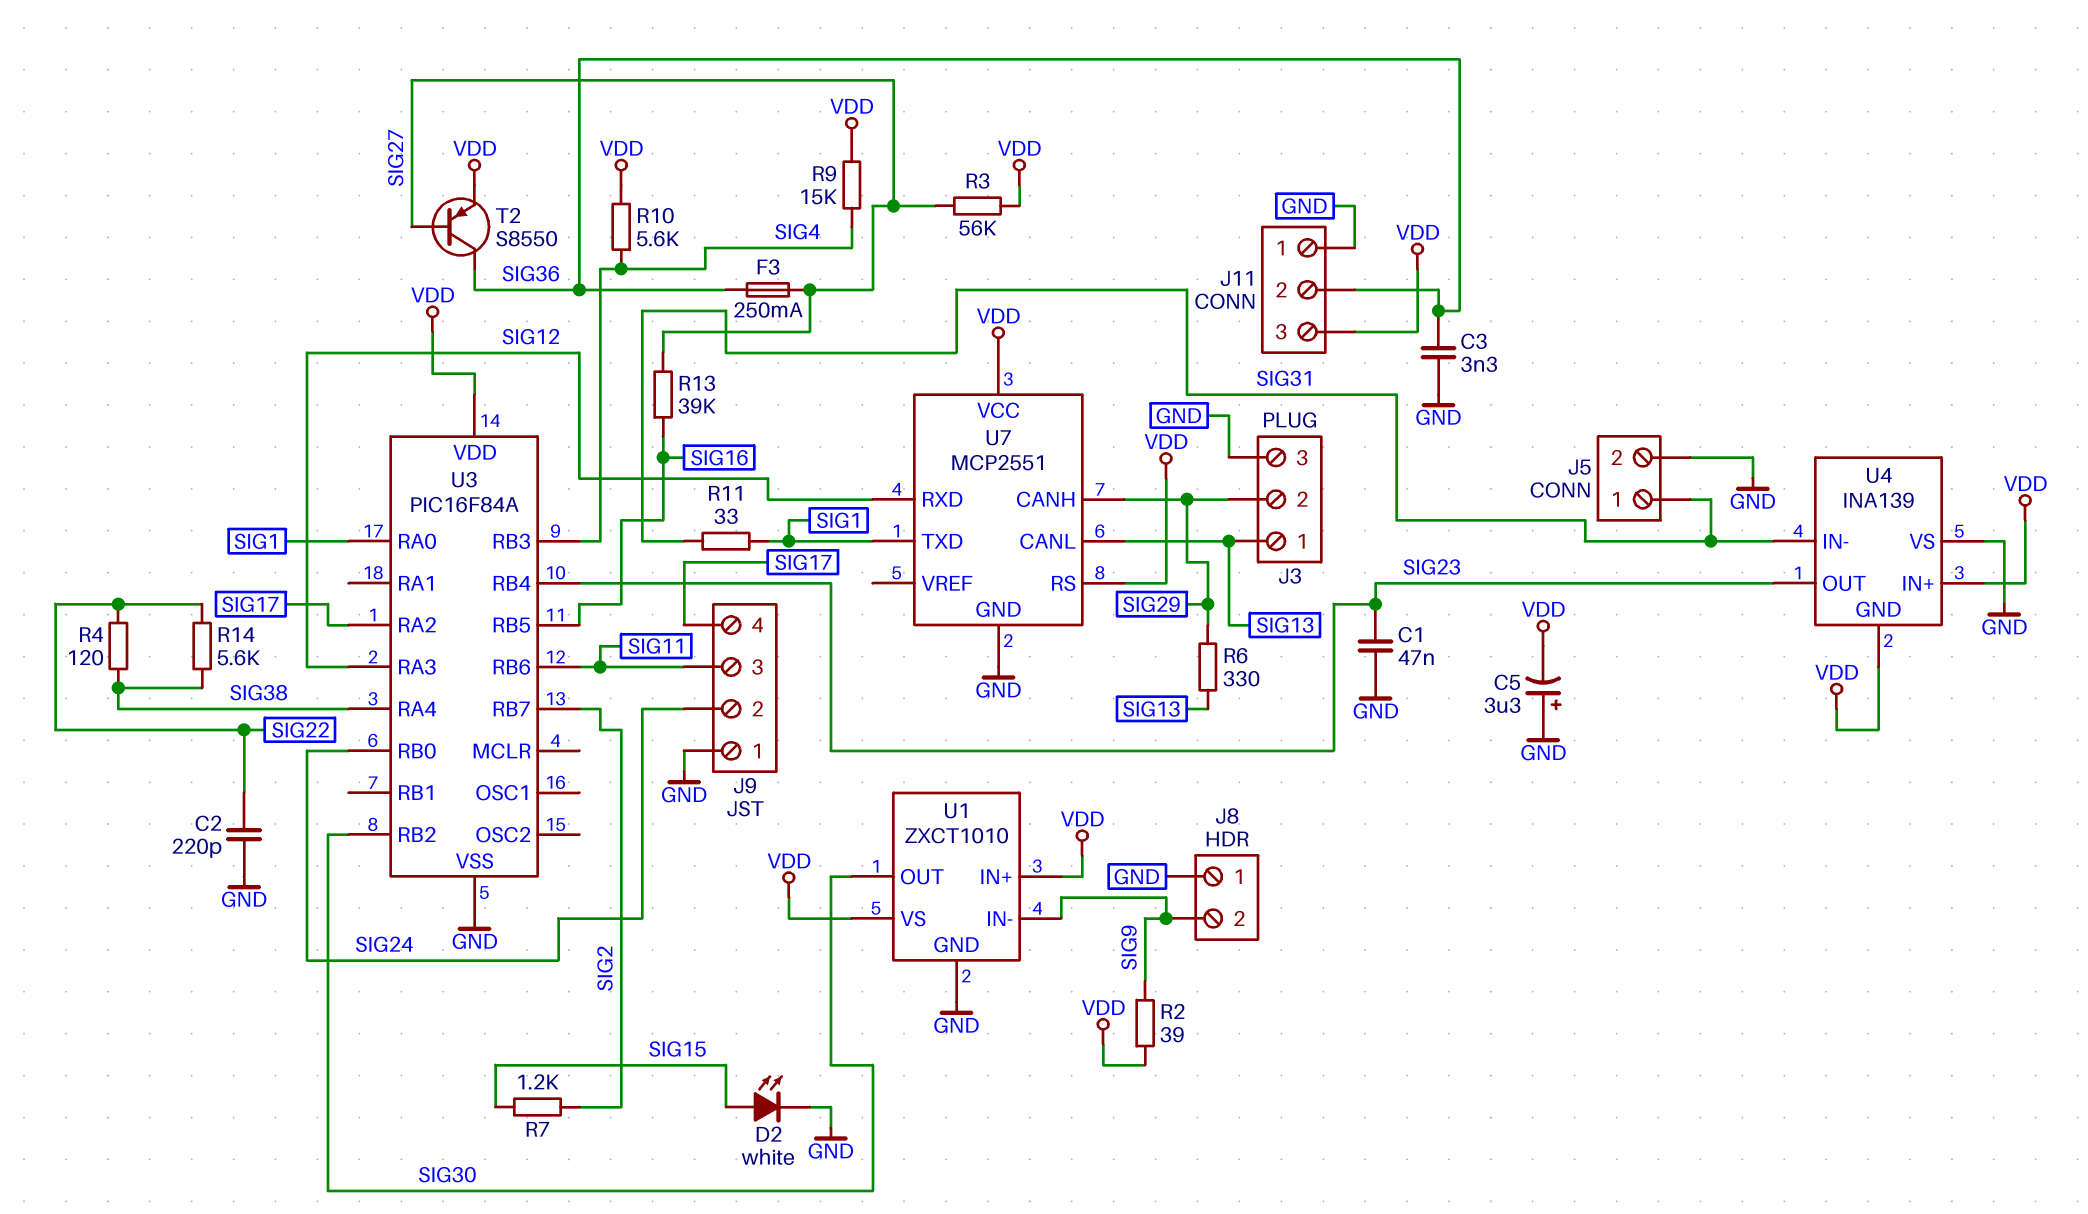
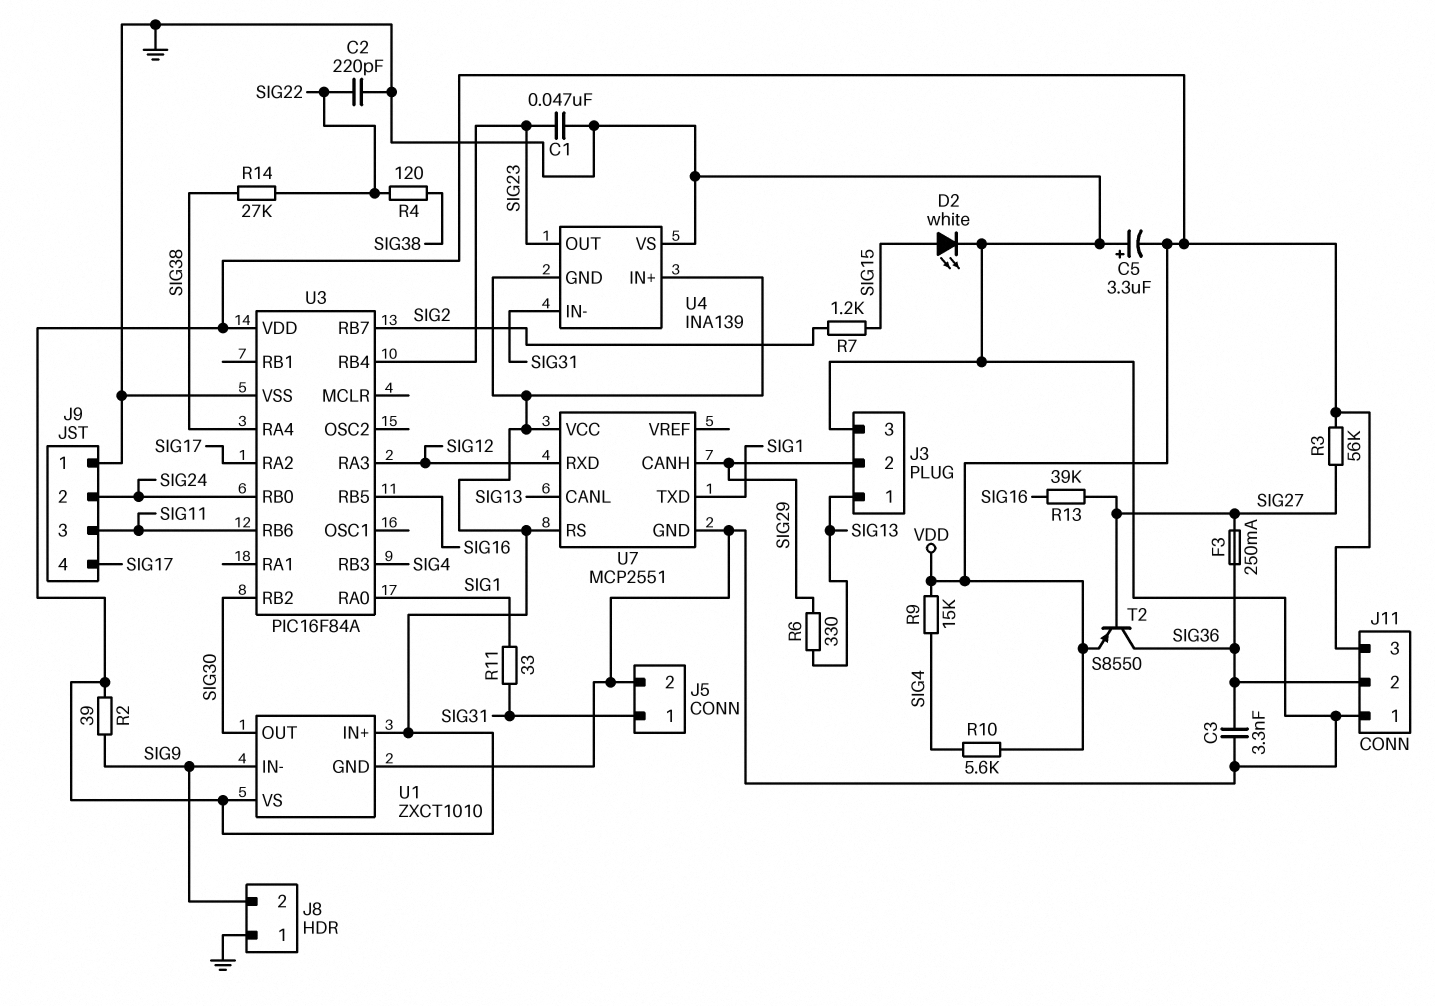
R14: 5.6k (SIG22, SIG38) -> 27k (SIG22, SIG38)

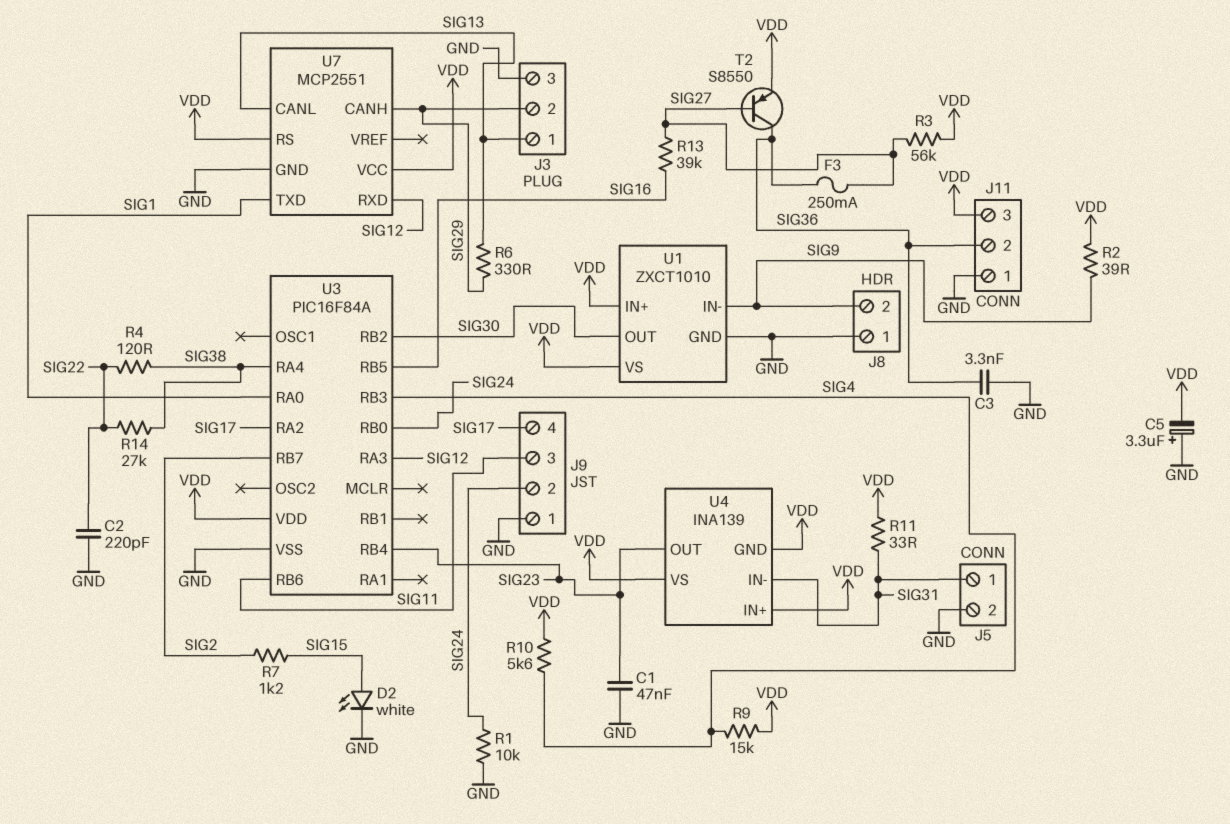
R1: none -> 10k (GND, SIG24)
R11: 33 (SIG1, SIG31) -> 33 (SIG31, VDD)
U4 pin VS: GND -> VDD

